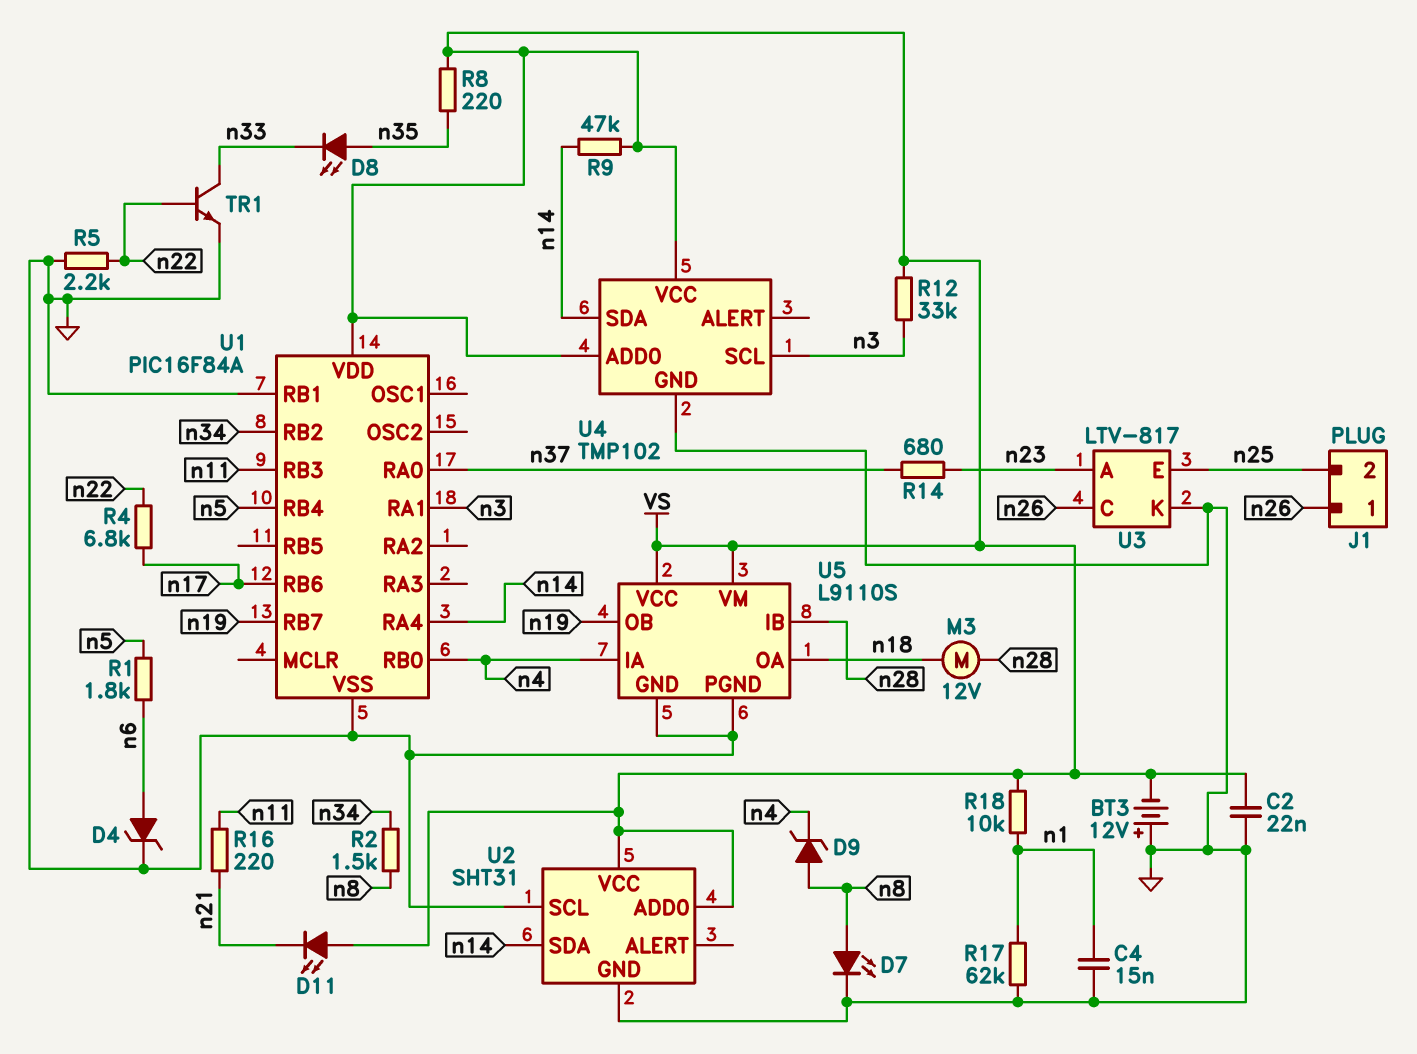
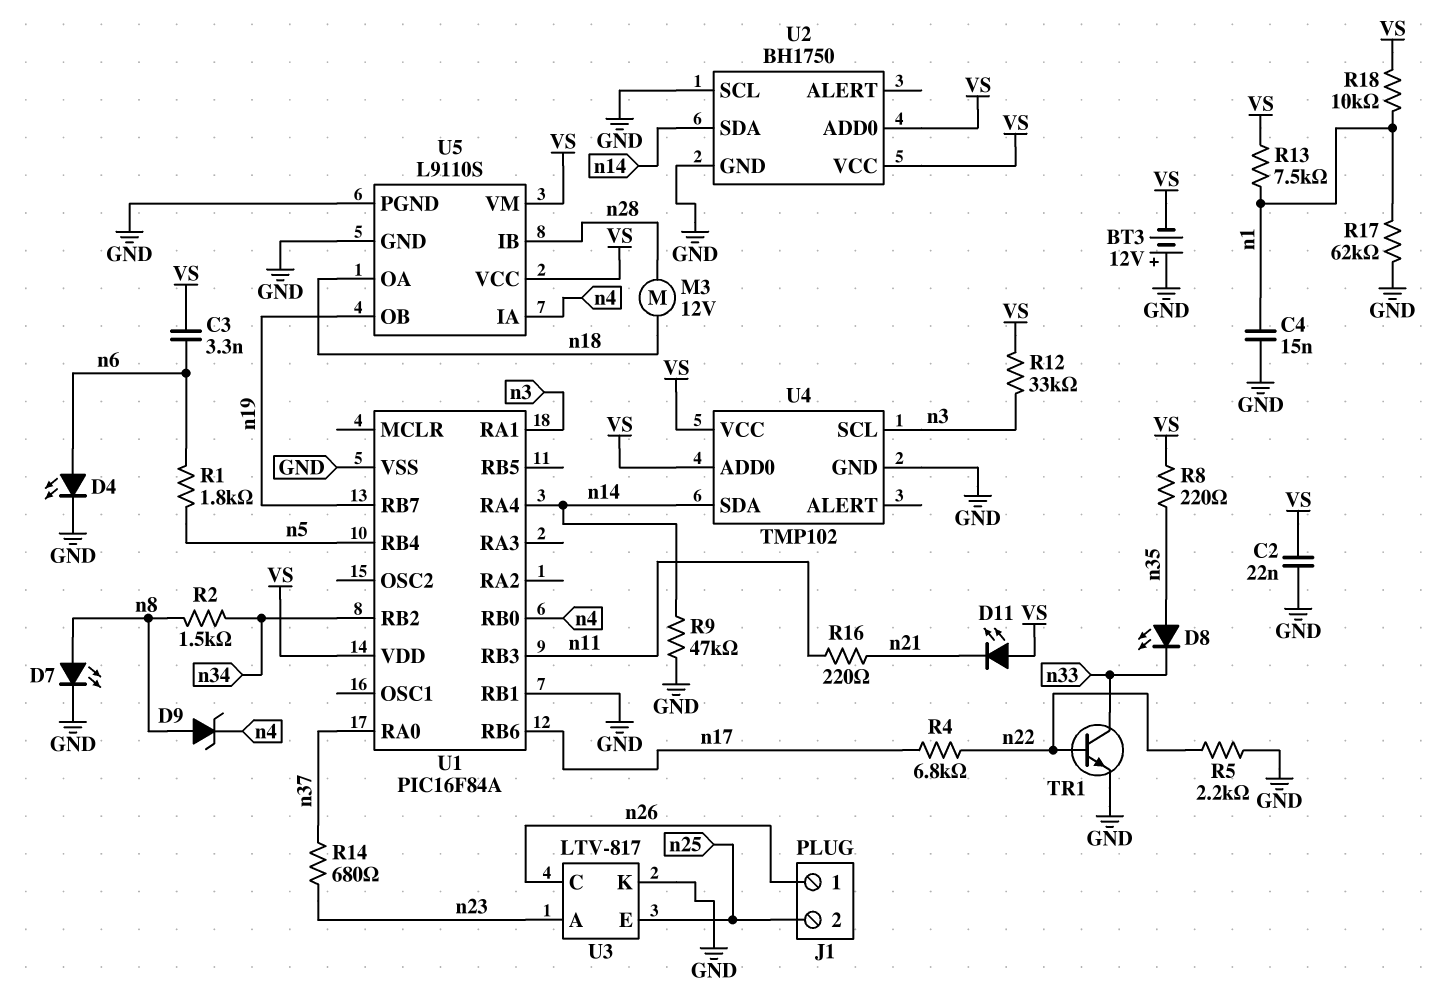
C3: none -> 3.3nF (VS, n6)
D4: zener (A n6, K GND) -> LED (A n6, K GND)
R9: 47k (VS, n14) -> 47k (GND, n14)
R13: none -> 7.5k (VS, n1)
U2: SHT31 -> BH1750

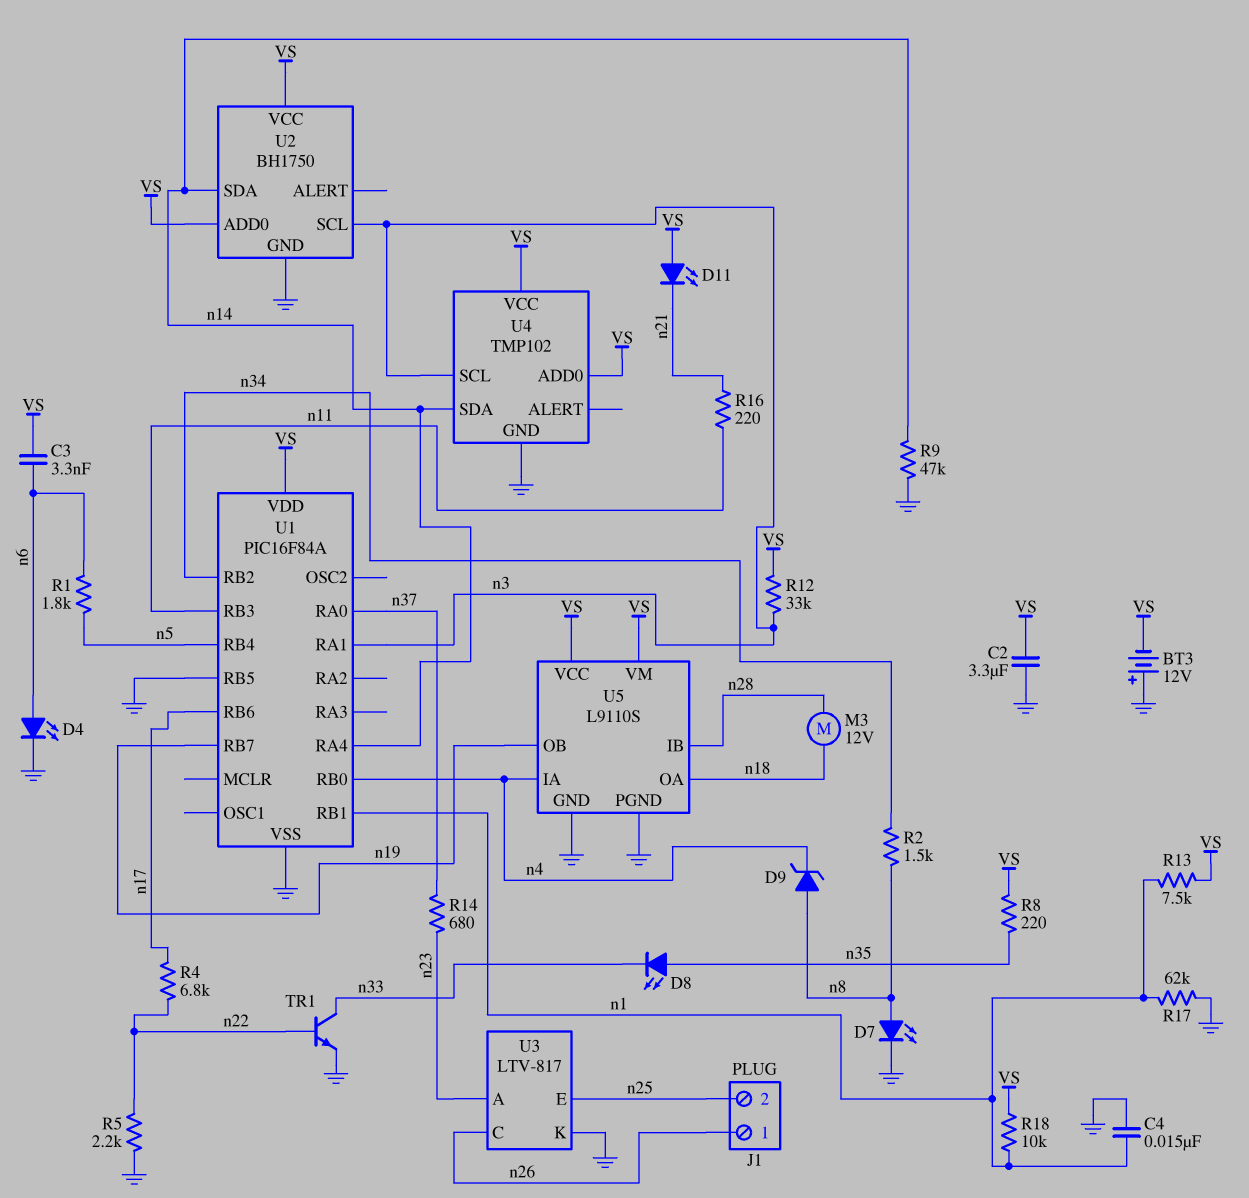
C2: 22nF (GND, VS) -> 3.3uF (GND, VS)
U1 pin RB1: GND -> n1
U1 pin RB5: none -> GND
U2 pin SCL: GND -> n3

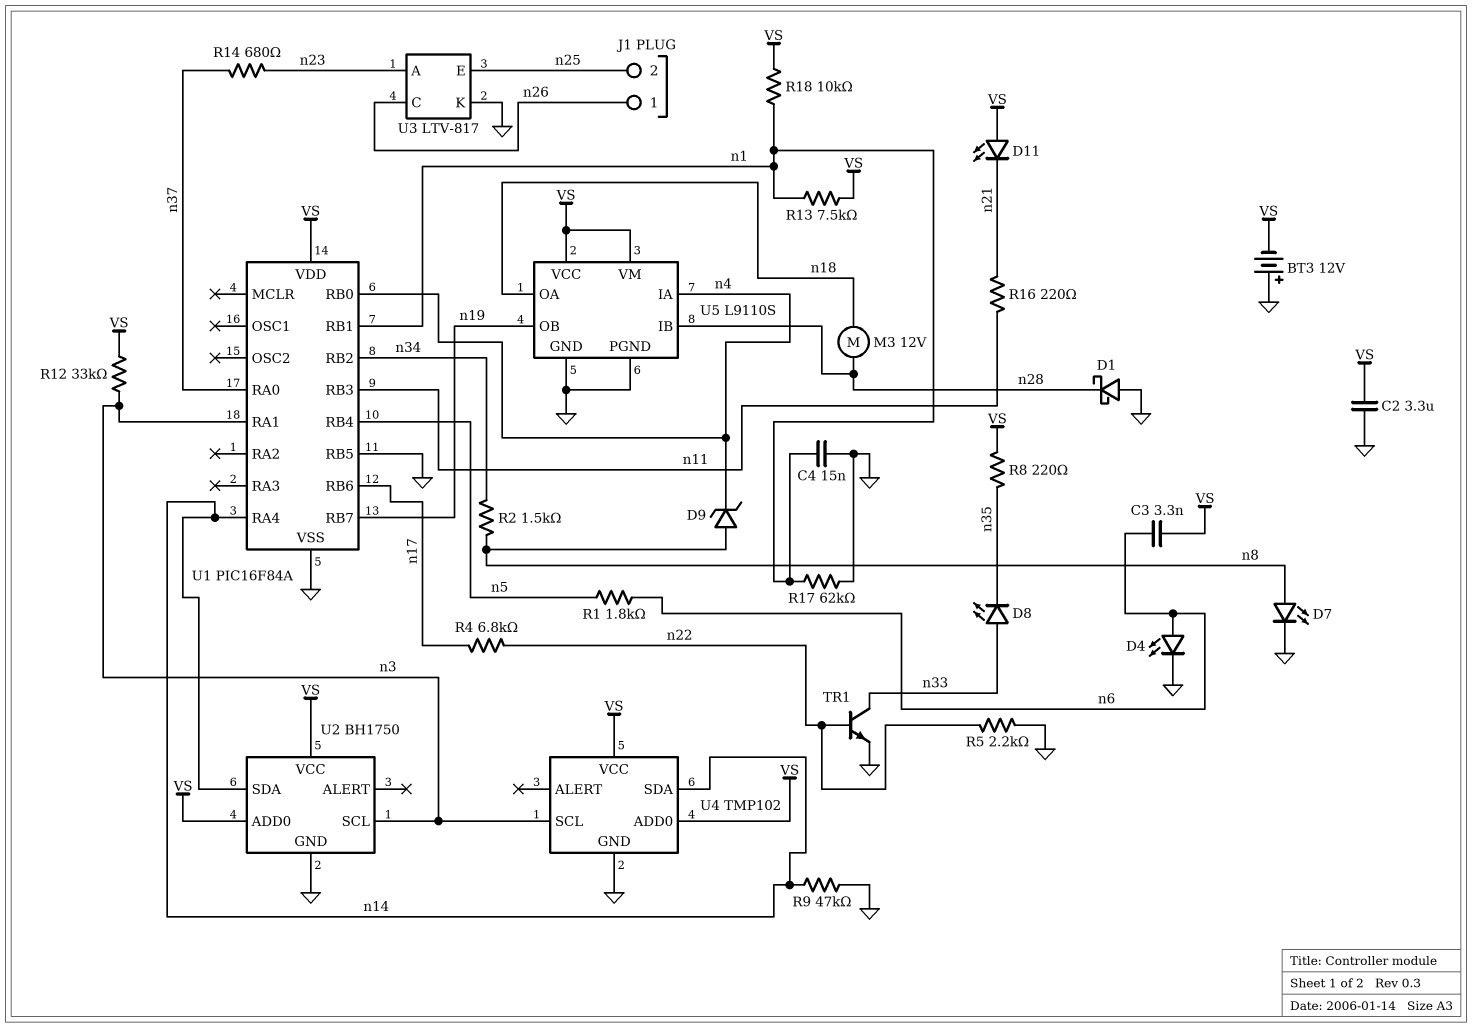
D1: none -> schottky (A GND, K n28)
D8: LED (A n35, K n33) -> LED (A n33, K n35)

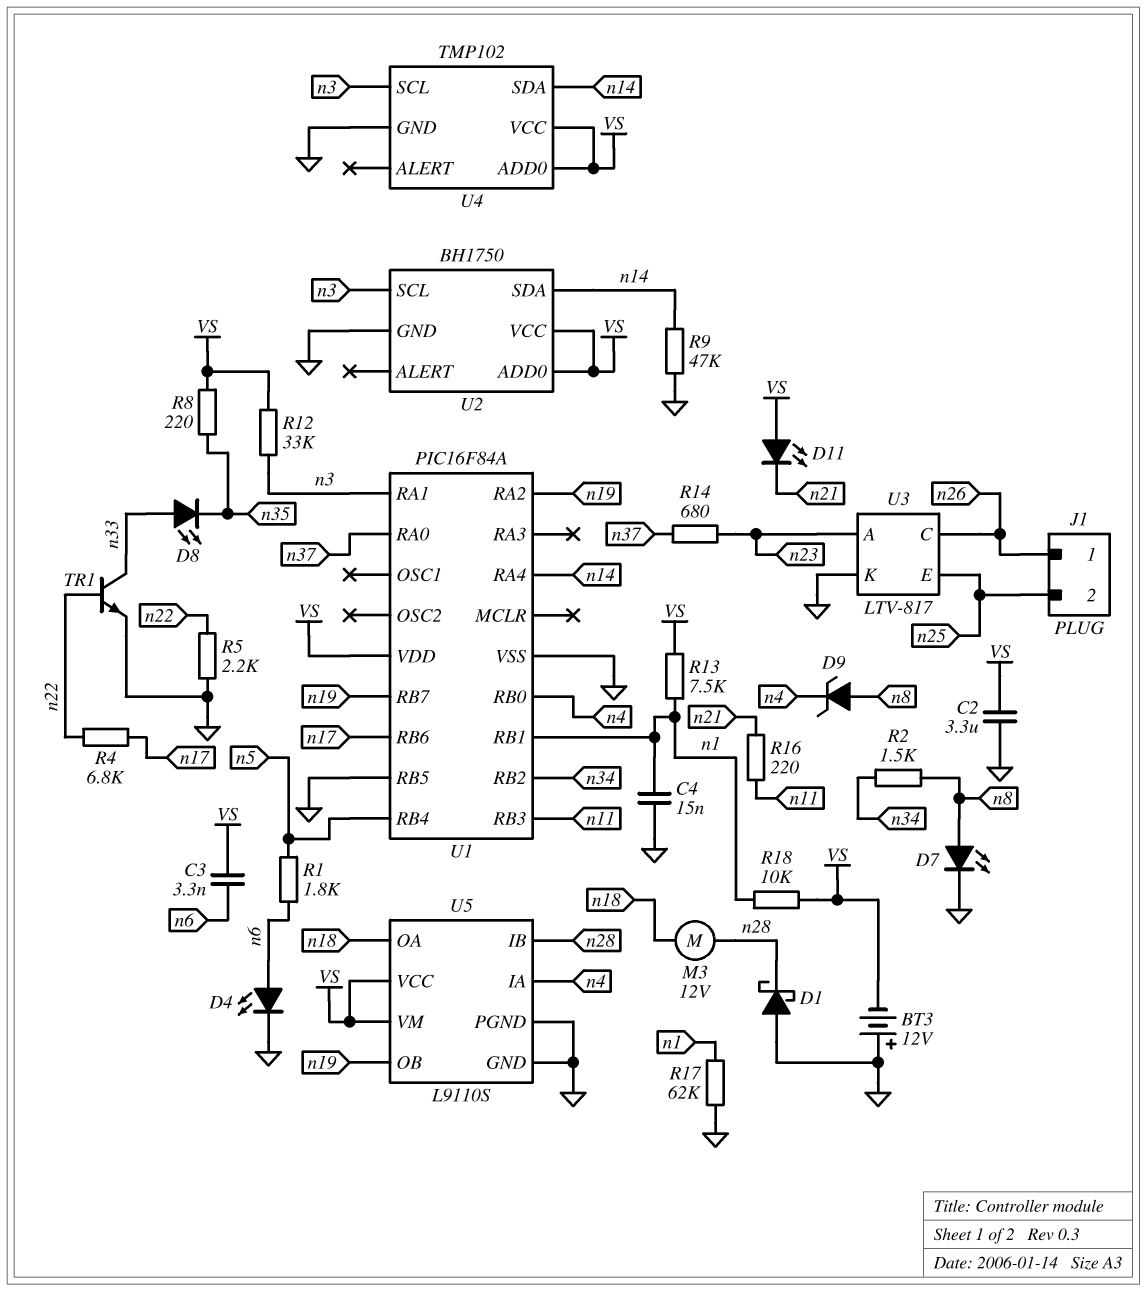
U1 pin RA2: none -> n19

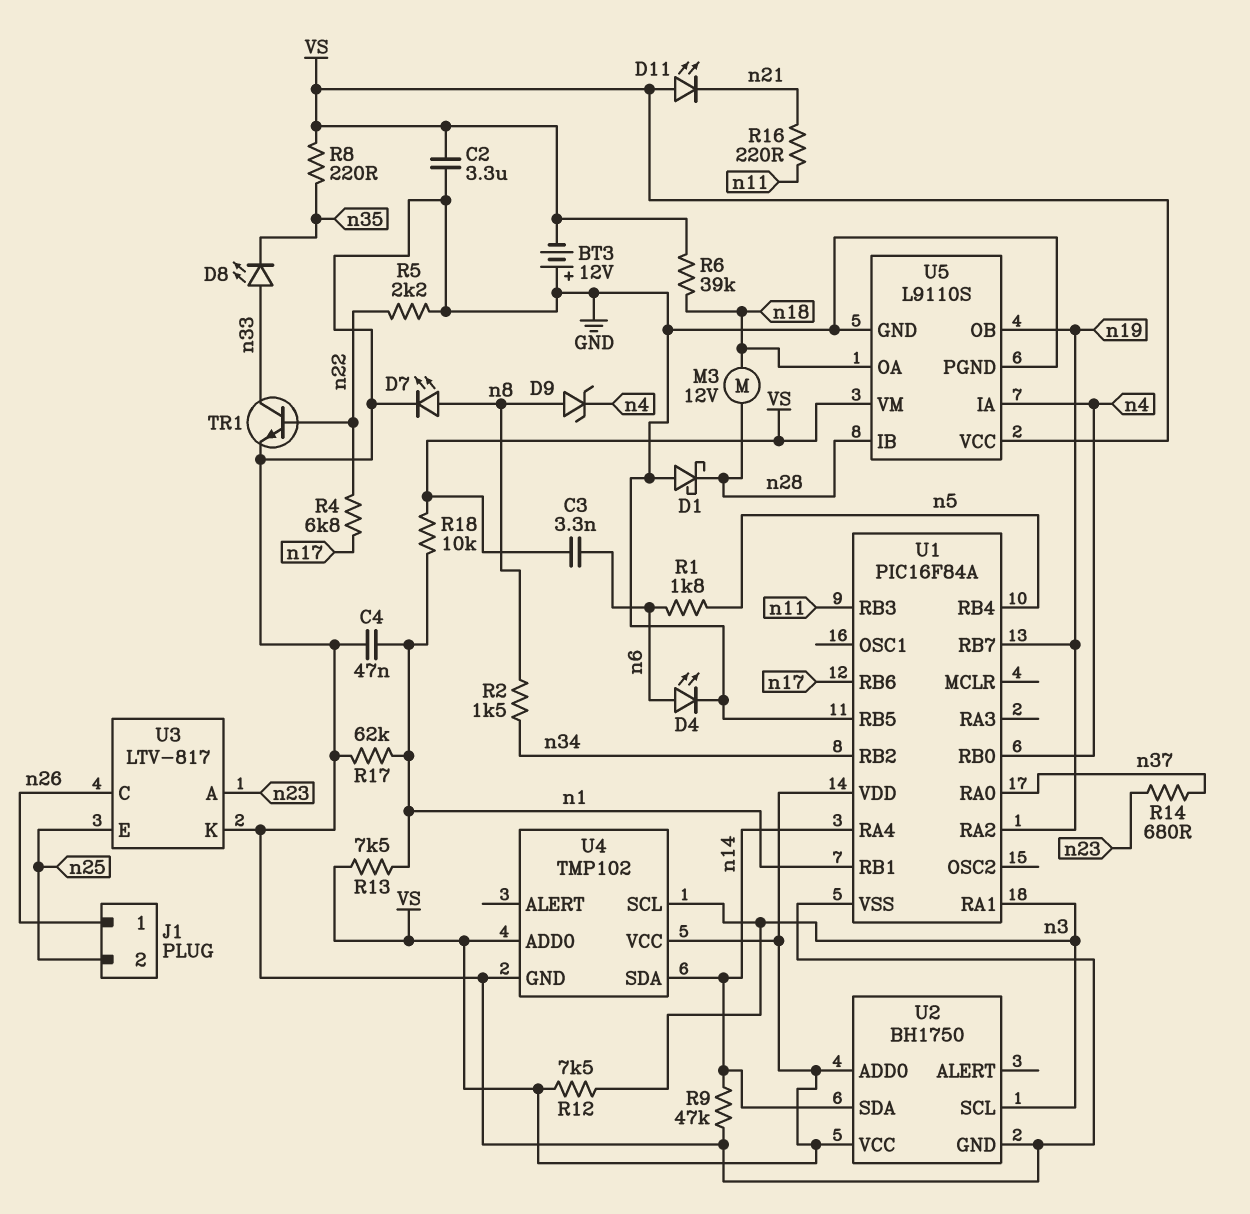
C4: 15nF (GND, n1) -> 47nF (GND, n1)
R6: none -> 39k (VS, n18)
R12: 33k (VS, n3) -> 7.5k (VS, n3)

